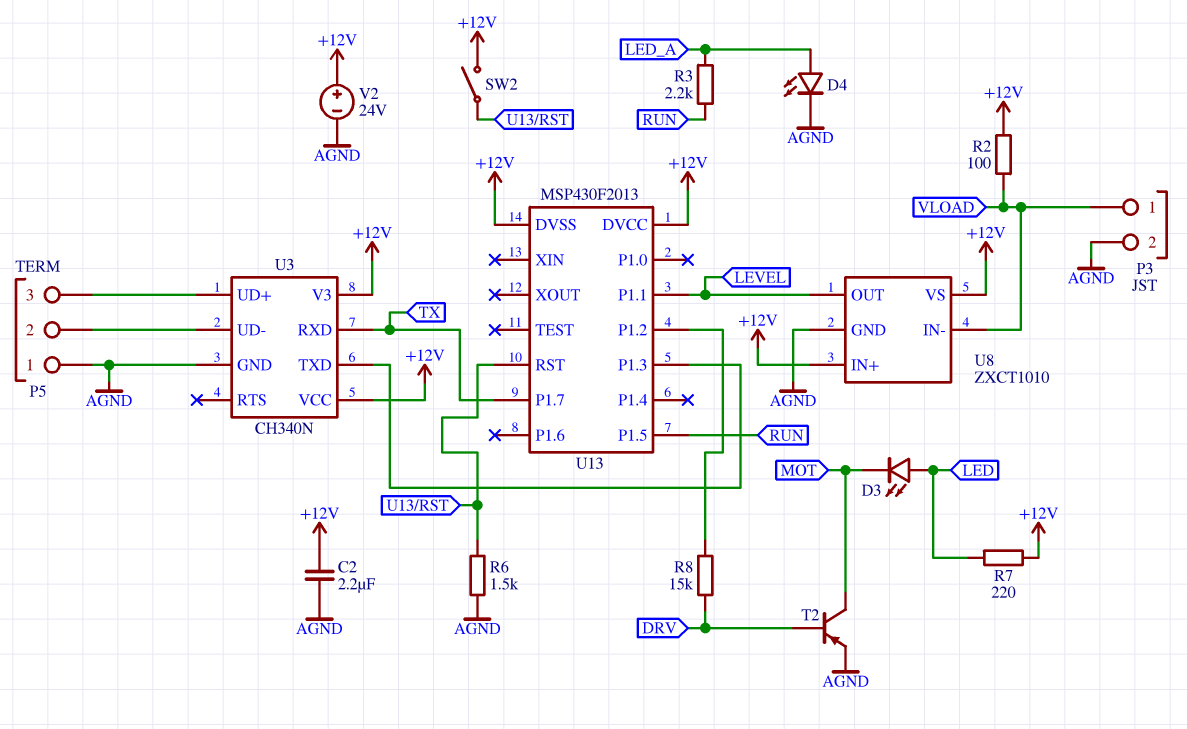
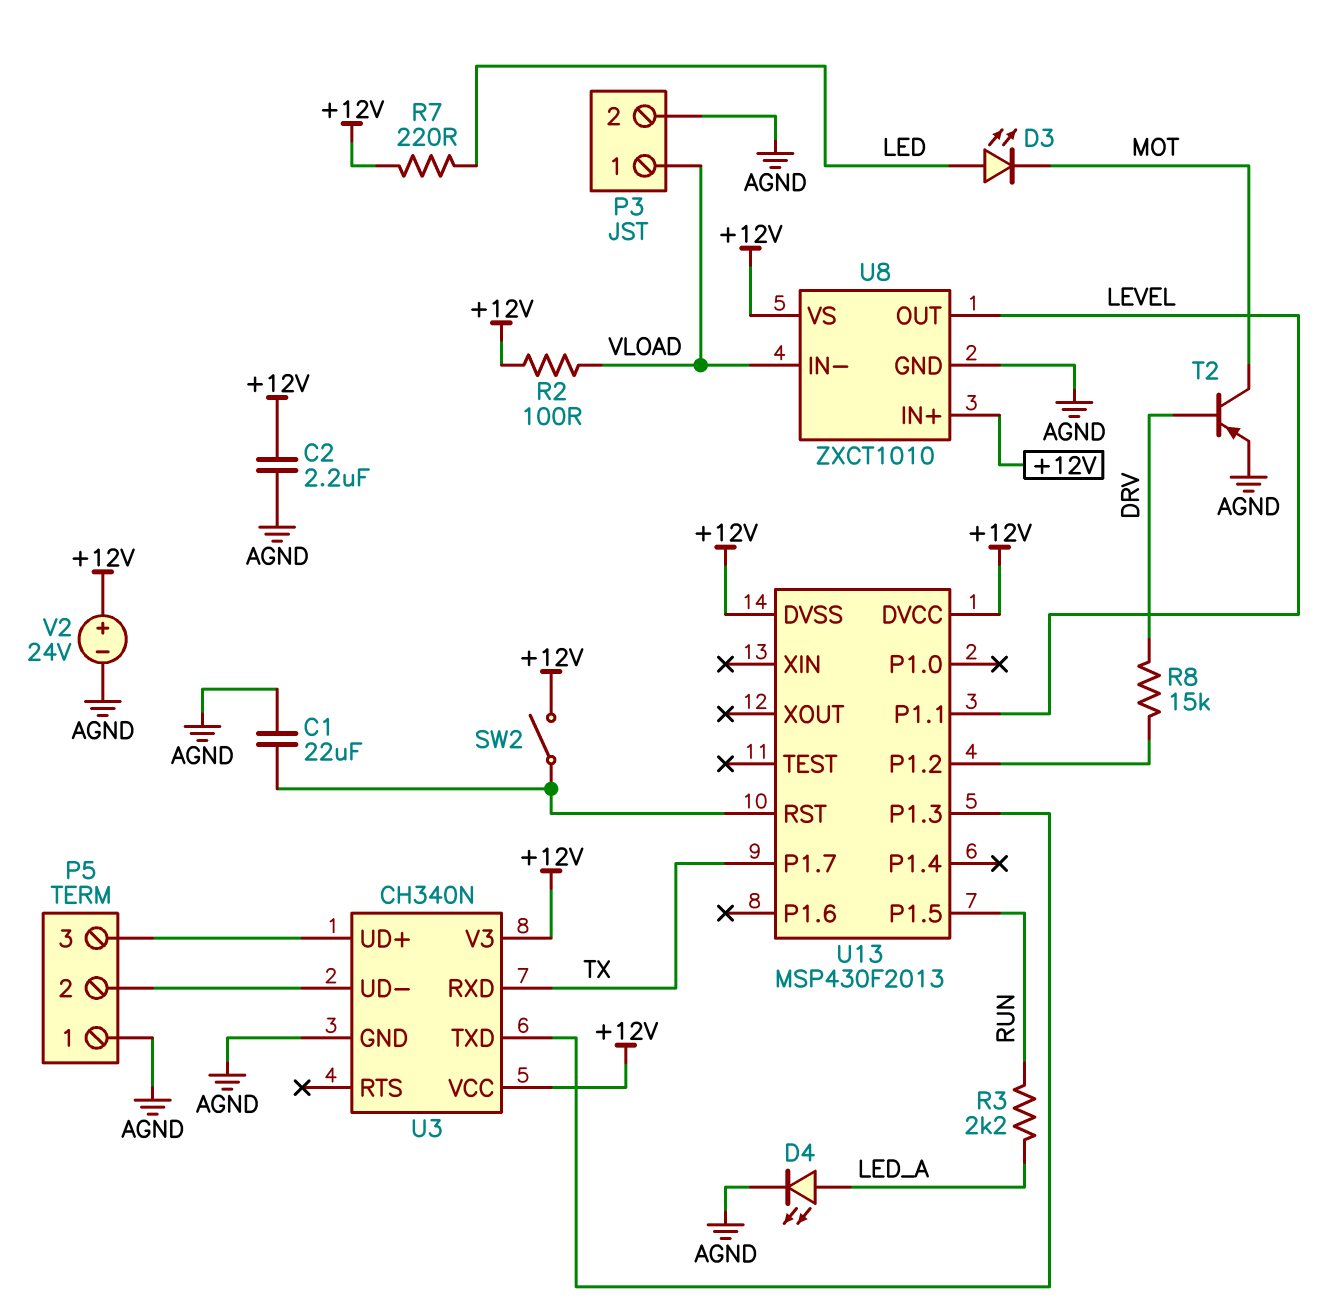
C1: none -> 22uF (AGND, U13/RST)
R6: 1.5k (AGND, U13/RST) -> none

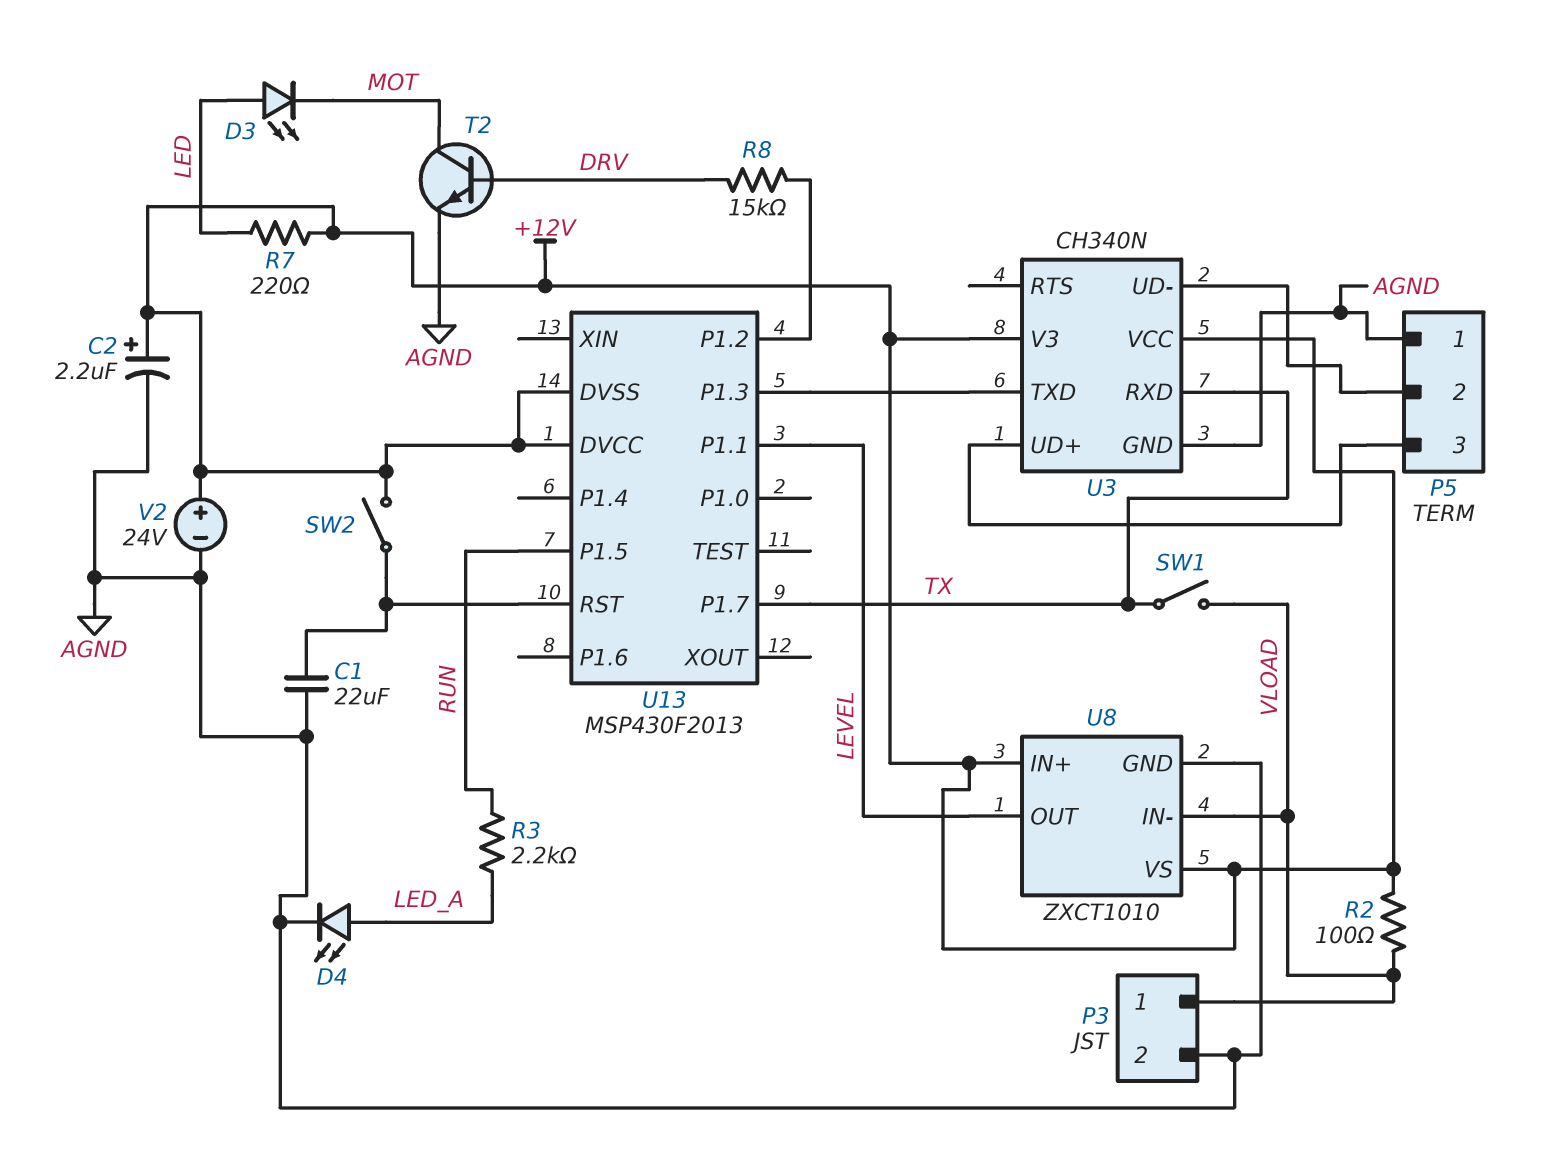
C2: 2.2uF (+12V, AGND) -> 2.2uF (plus +12V, minus AGND)
SW1: none -> switch (TX, VLOAD)
T2: PNP (B DRV, C MOT, E AGND) -> NPN (B DRV, C MOT, E AGND)

